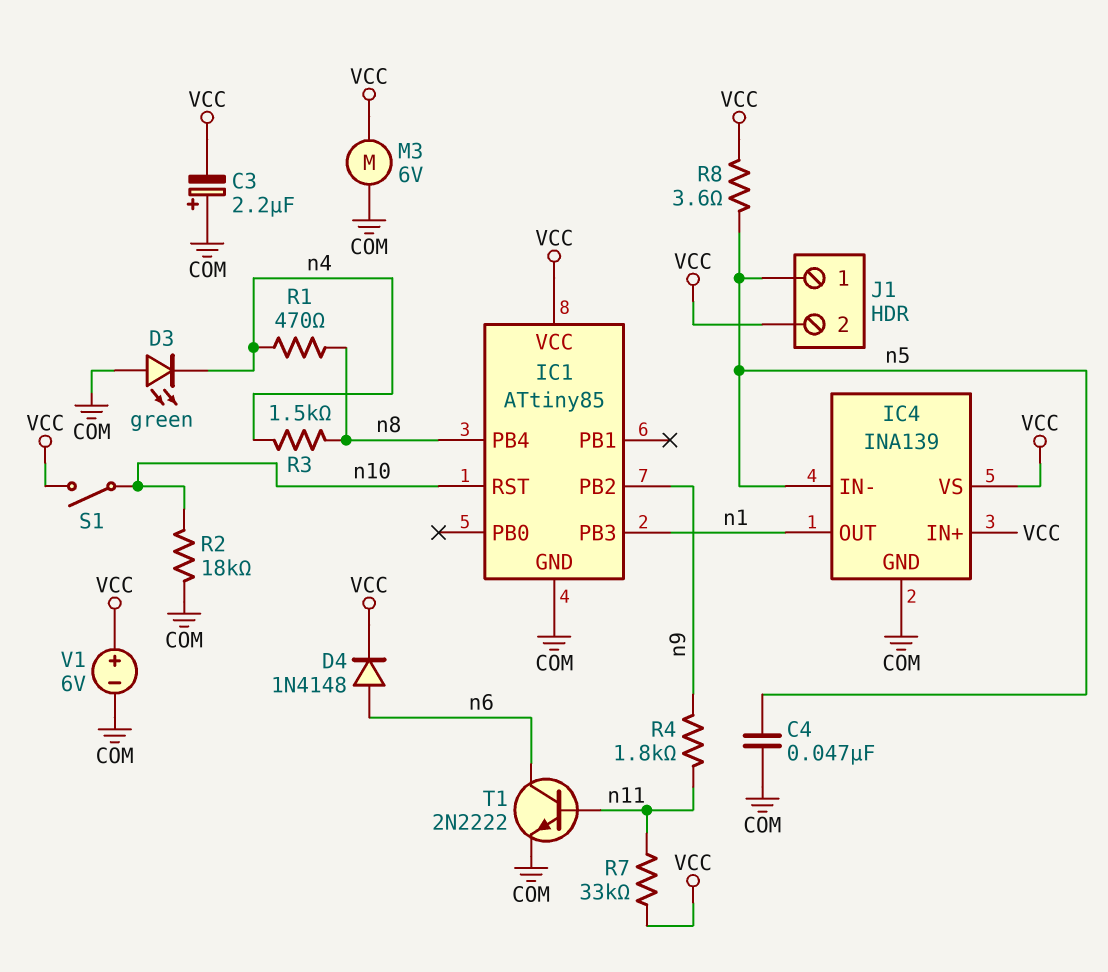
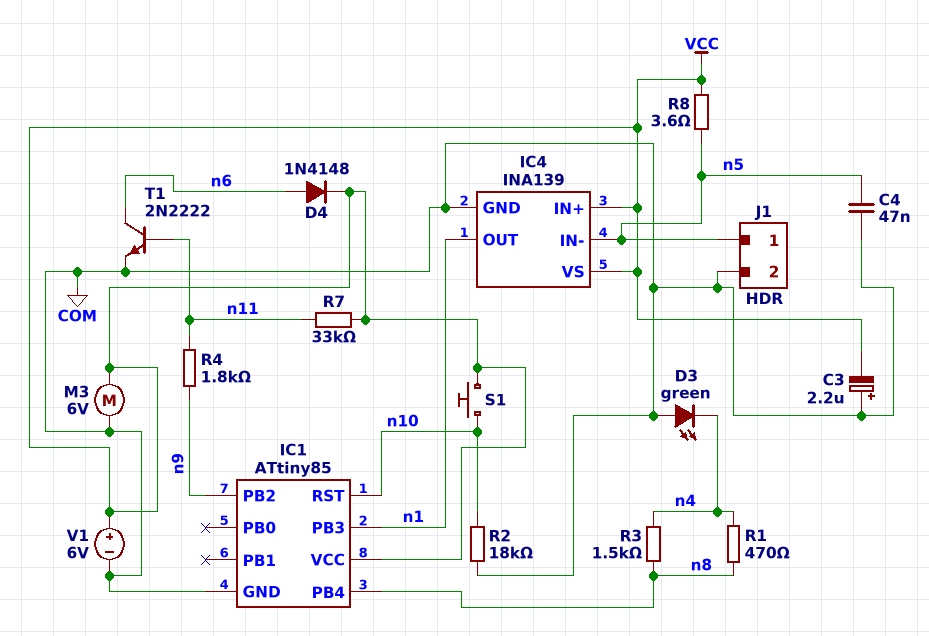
J1 pin 2: VCC -> COM
S1: switch (VCC, n10) -> button (VCC, n10)

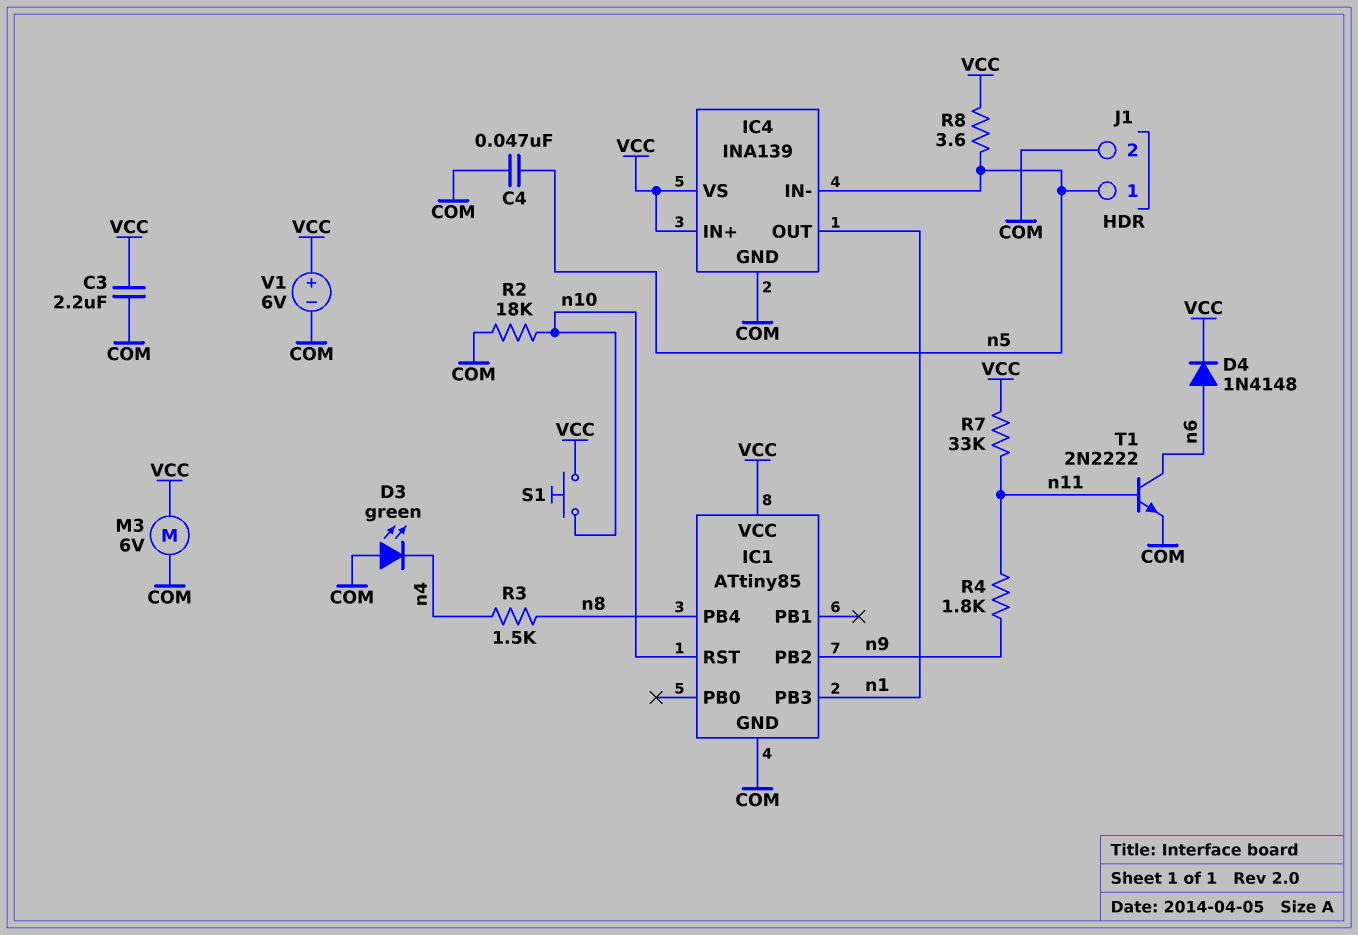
C3: 2.2uF (plus COM, minus VCC) -> 2.2uF (COM, VCC)
R1: 470 (n4, n8) -> none

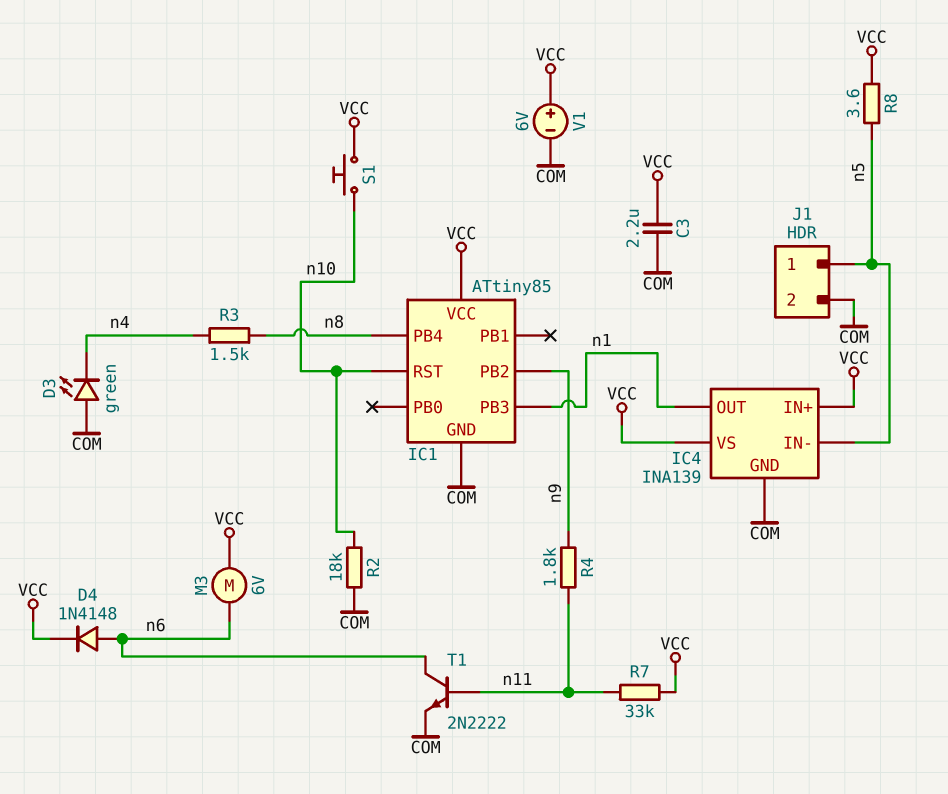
C4: 47nF (COM, n5) -> none
M3: motor 6V (COM, VCC) -> motor 6V (VCC, n6)

